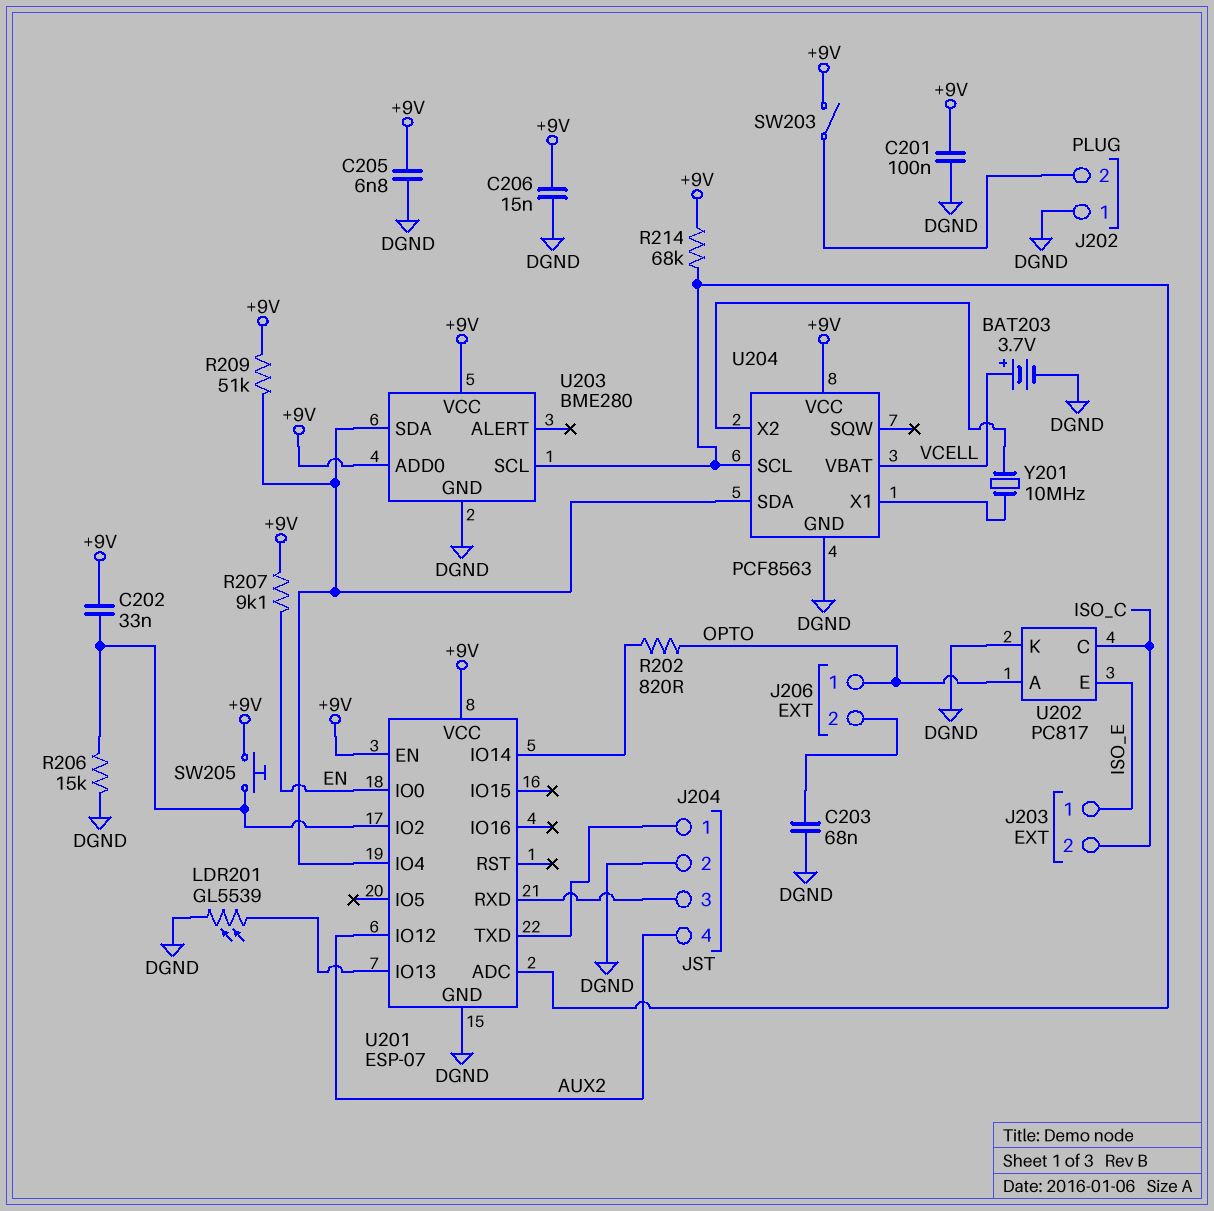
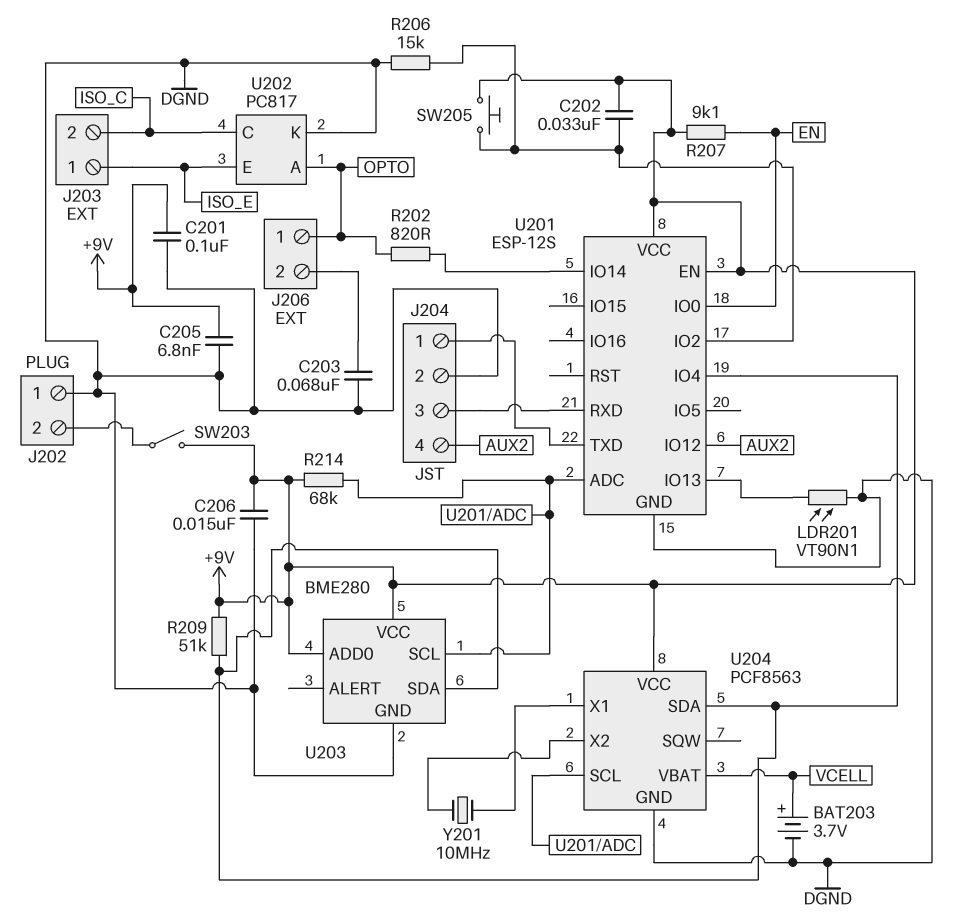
LDR201: GL5539 (DGND, U201/IO13) -> VT90N1 (DGND, U201/IO13)
U201: ESP-07 -> ESP-12S

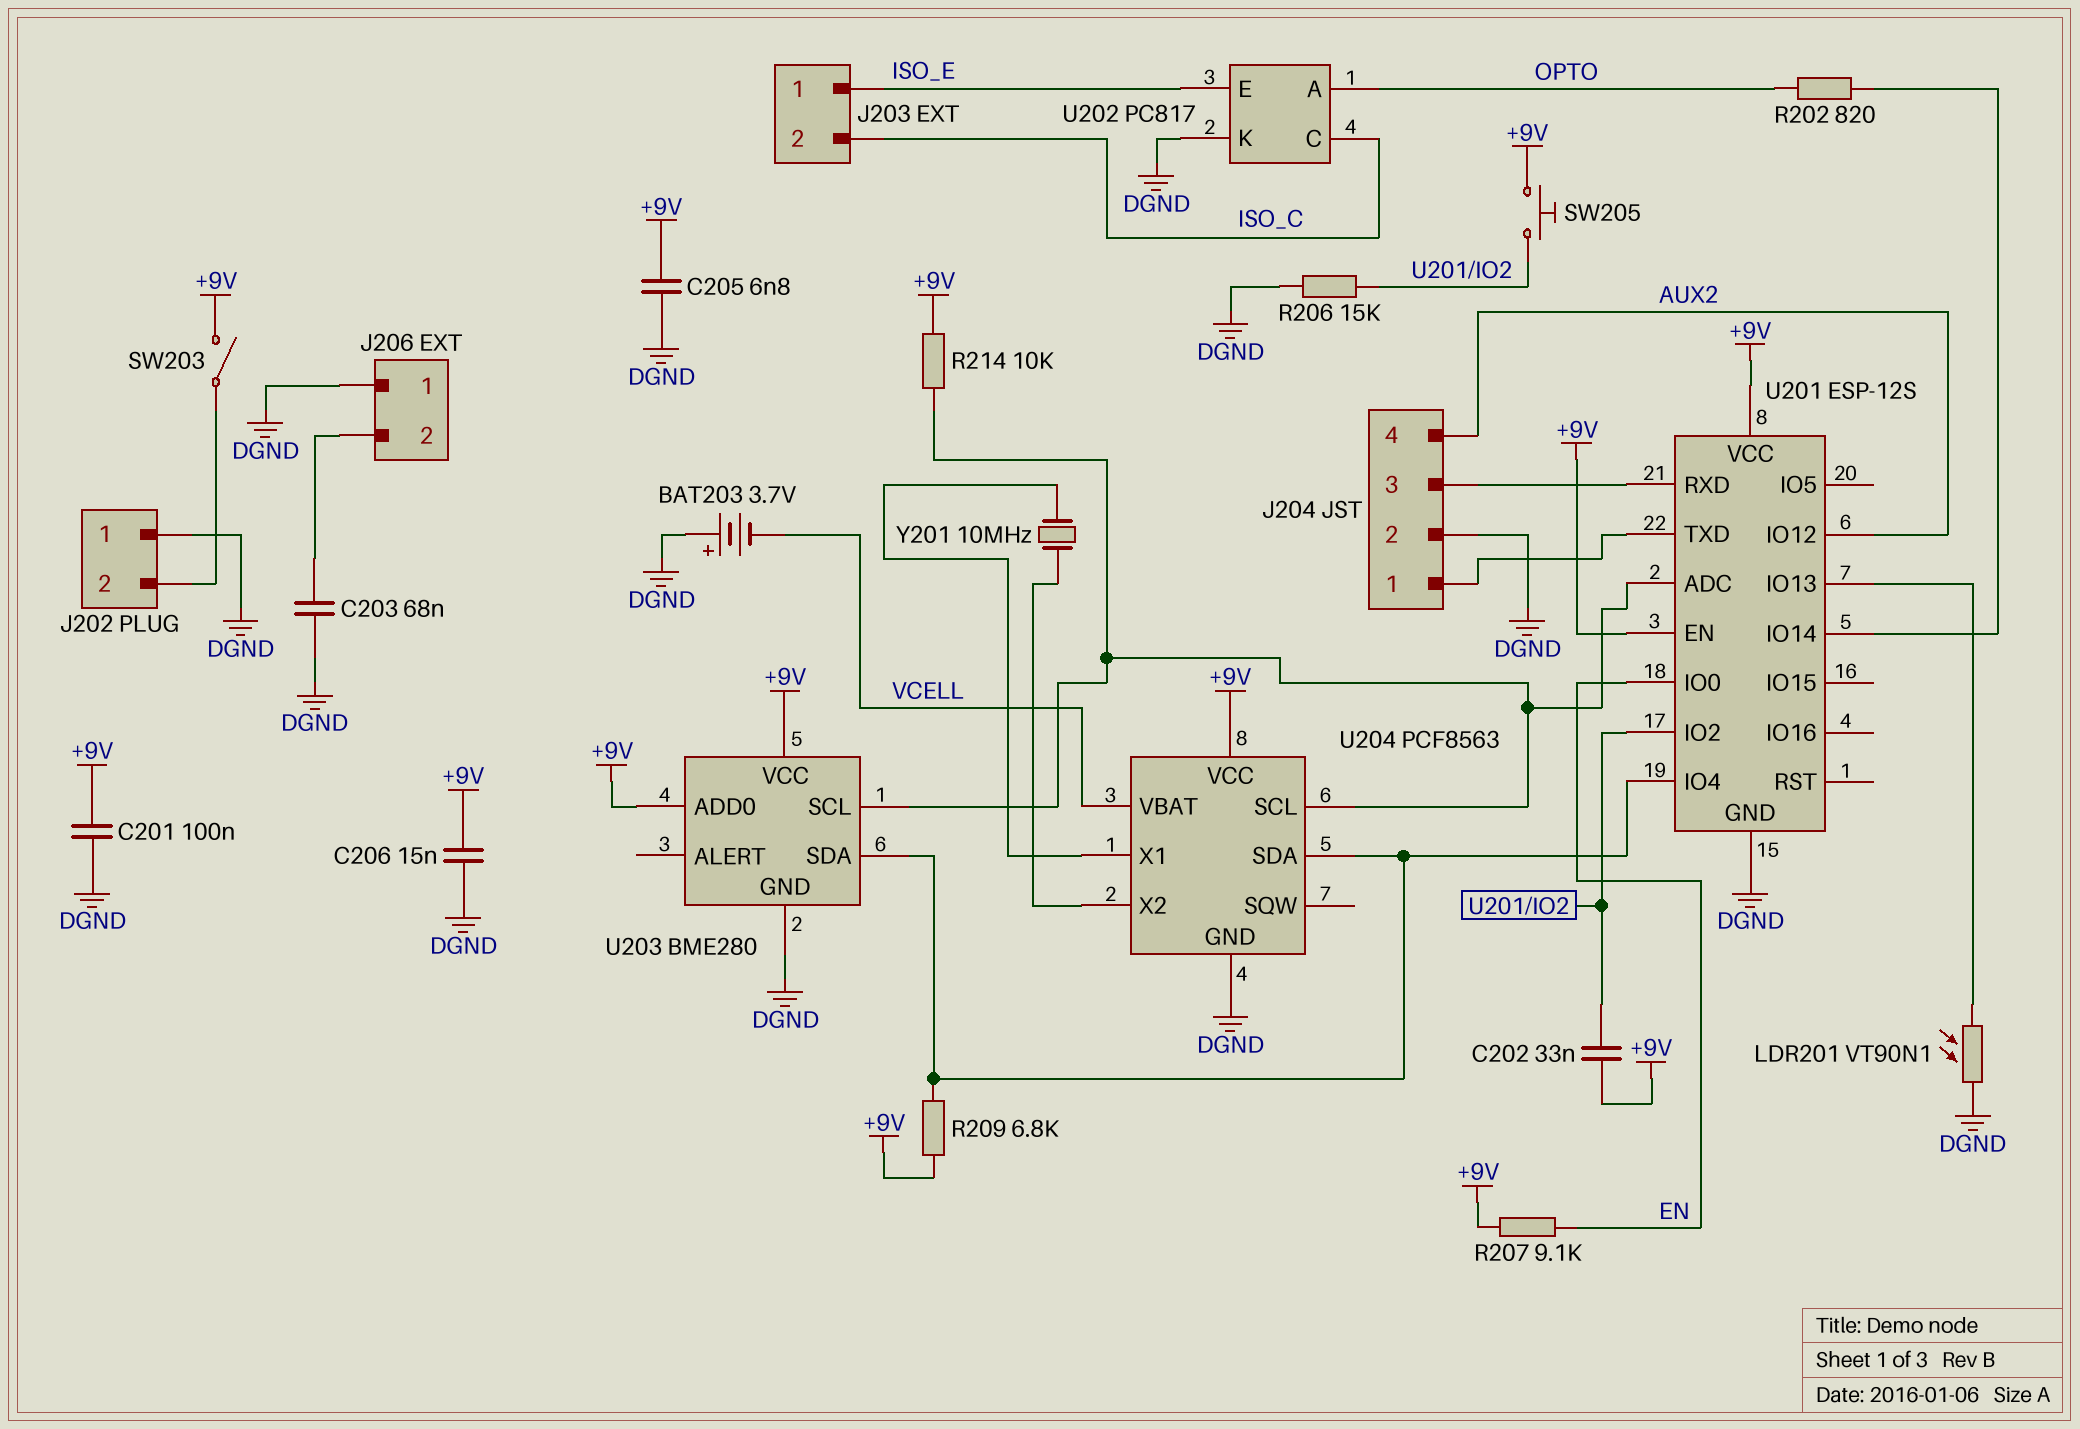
BAT203: 3.7V (plus VCELL, minus DGND) -> 3.7V (plus DGND, minus VCELL)
J206 pin 1: OPTO -> DGND
R209: 51k (+9V, U201/IO4) -> 6.8k (+9V, U201/IO4)
R214: 68k (+9V, U201/ADC) -> 10k (+9V, U201/ADC)

